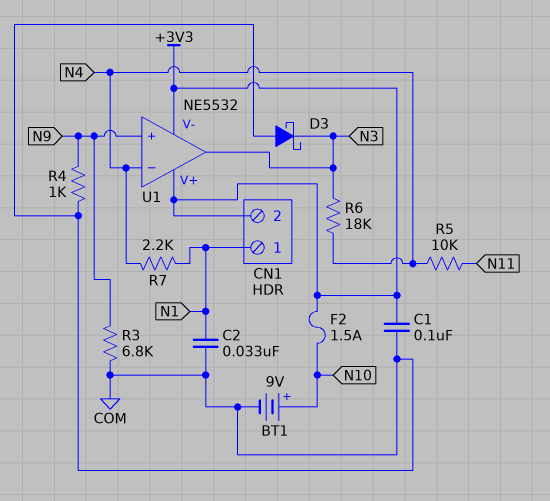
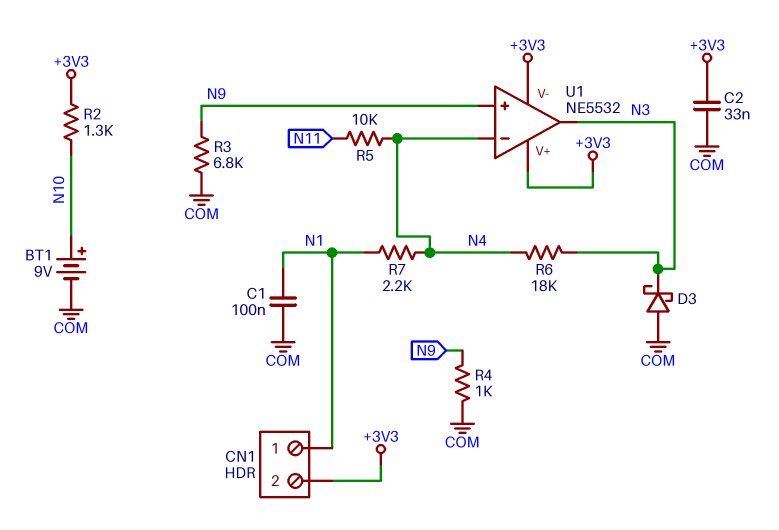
C1: 100nF (+3V3, COM) -> 100nF (COM, N1)
C2: 33nF (COM, N1) -> 33nF (+3V3, COM)
F2: 1.5A (+3V3, N10) -> none
R2: none -> 1.3k (+3V3, N10)

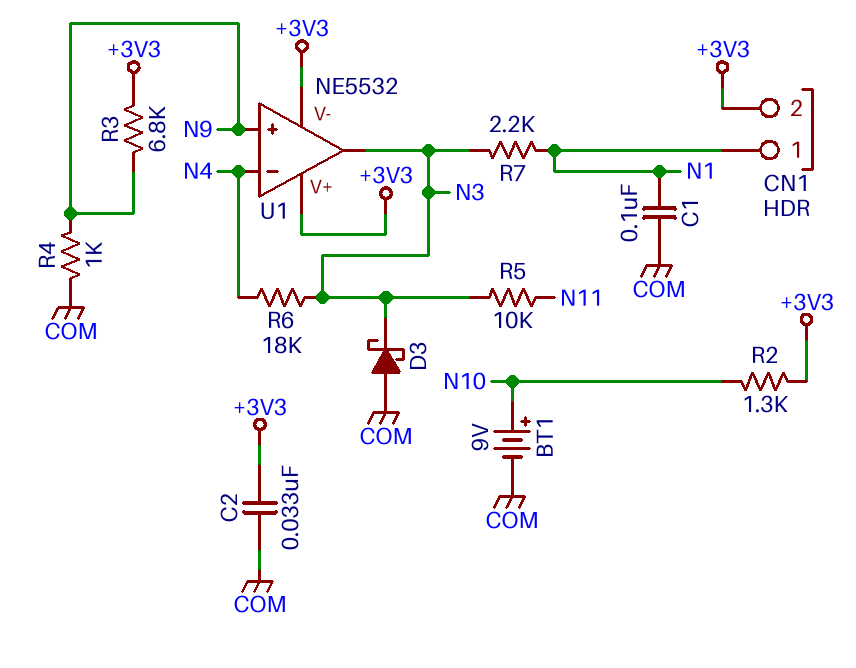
R3: 6.8k (COM, N9) -> 6.8k (+3V3, N9)
R5: 10k (N4, N11) -> 10k (N3, N11)
R7: 2.2k (N1, N4) -> 2.2k (N1, N3)

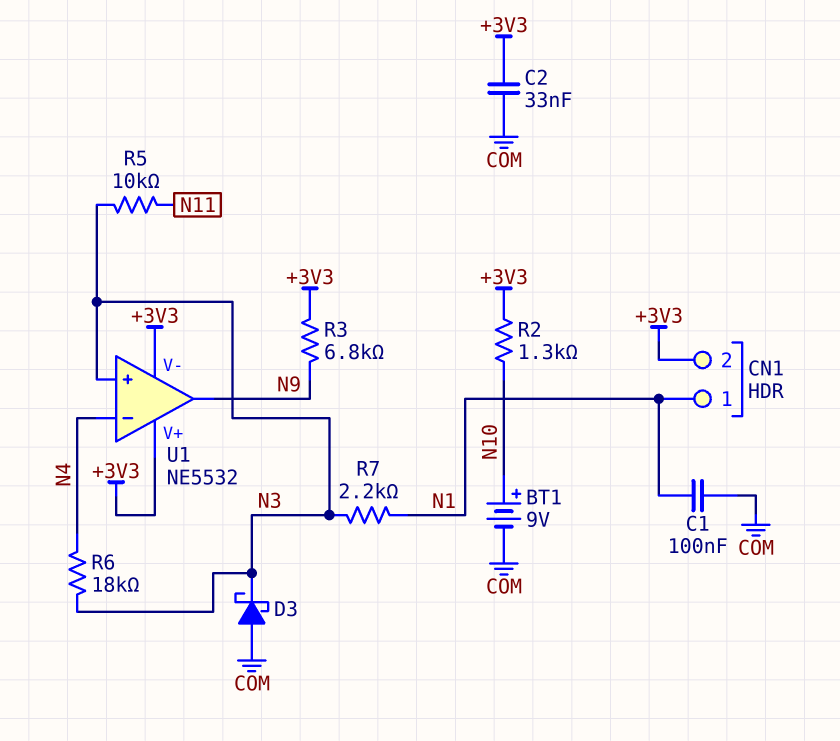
R4: 1k (COM, N9) -> none
U1 pin in+: N9 -> N3
U1 pin out: N3 -> N9

